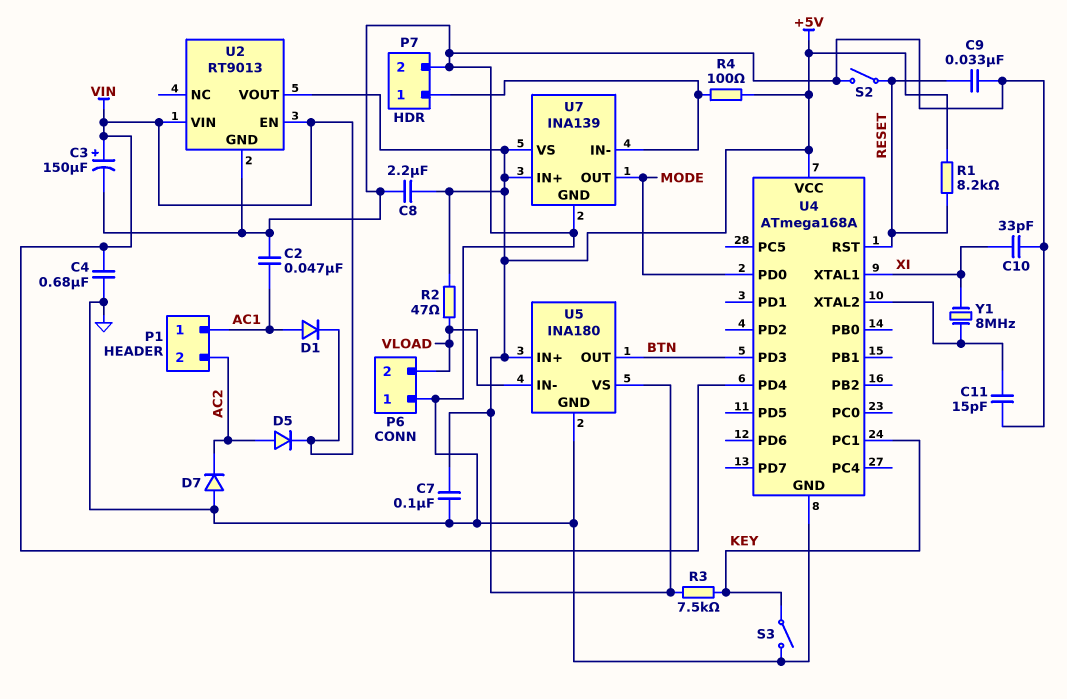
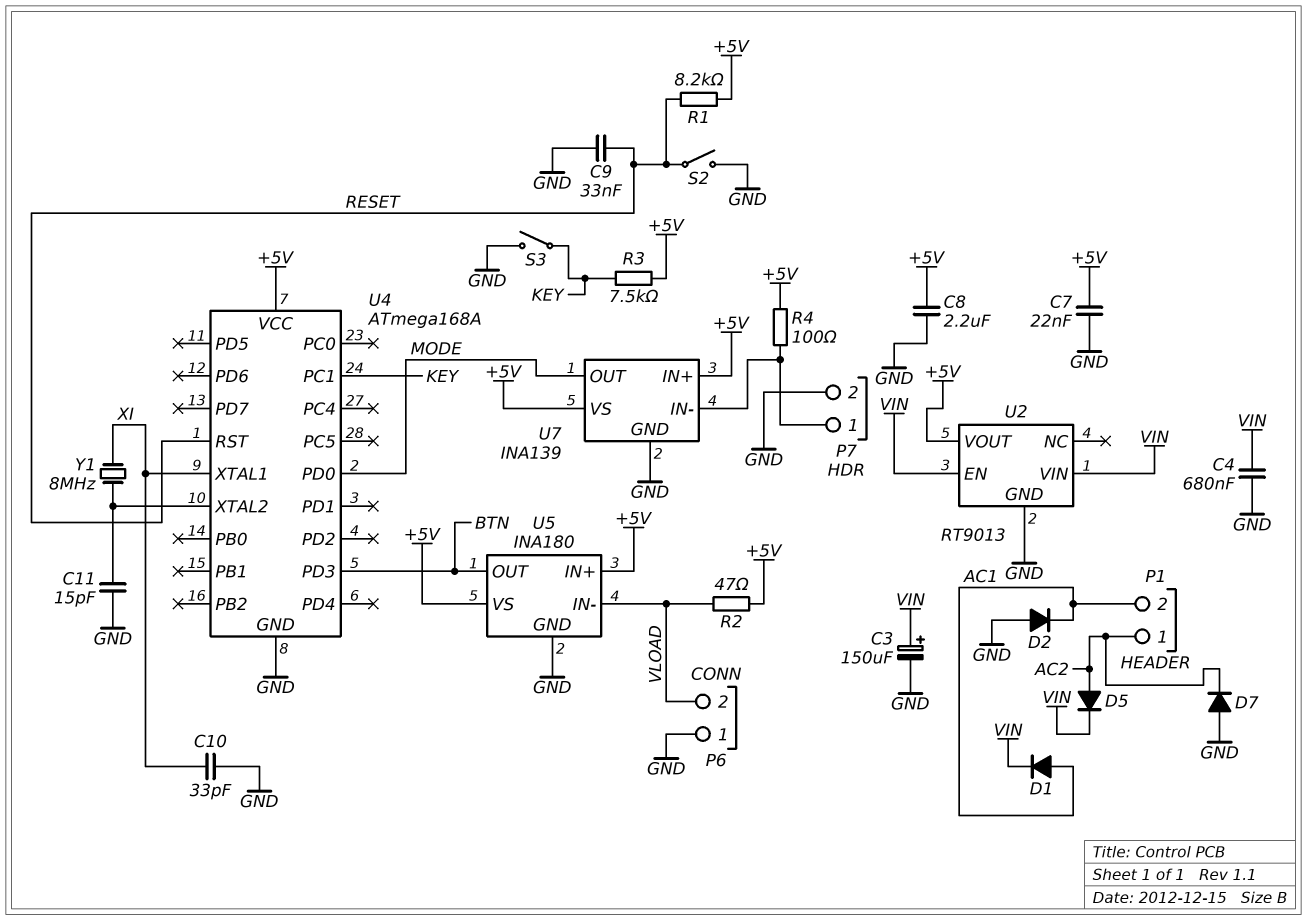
C2: 47nF (AC1, GND) -> none
C7: 100nF (+5V, GND) -> 22nF (+5V, GND)
D2: none -> diode (A GND, K AC1)
P1 pin 1: AC1 -> AC2
P1 pin 2: AC2 -> AC1
U4 pin PD4: VIN -> none

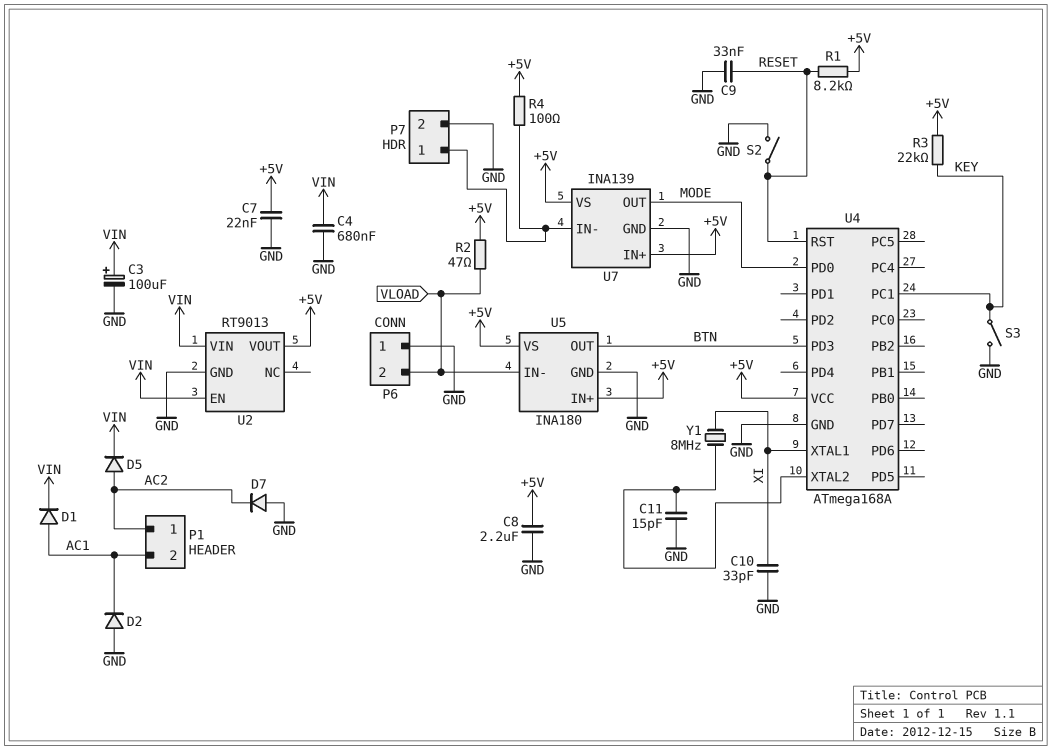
C3: 150uF (plus VIN, minus GND) -> 100uF (plus VIN, minus GND)
R3: 7.5k (+5V, KEY) -> 22k (+5V, KEY)

